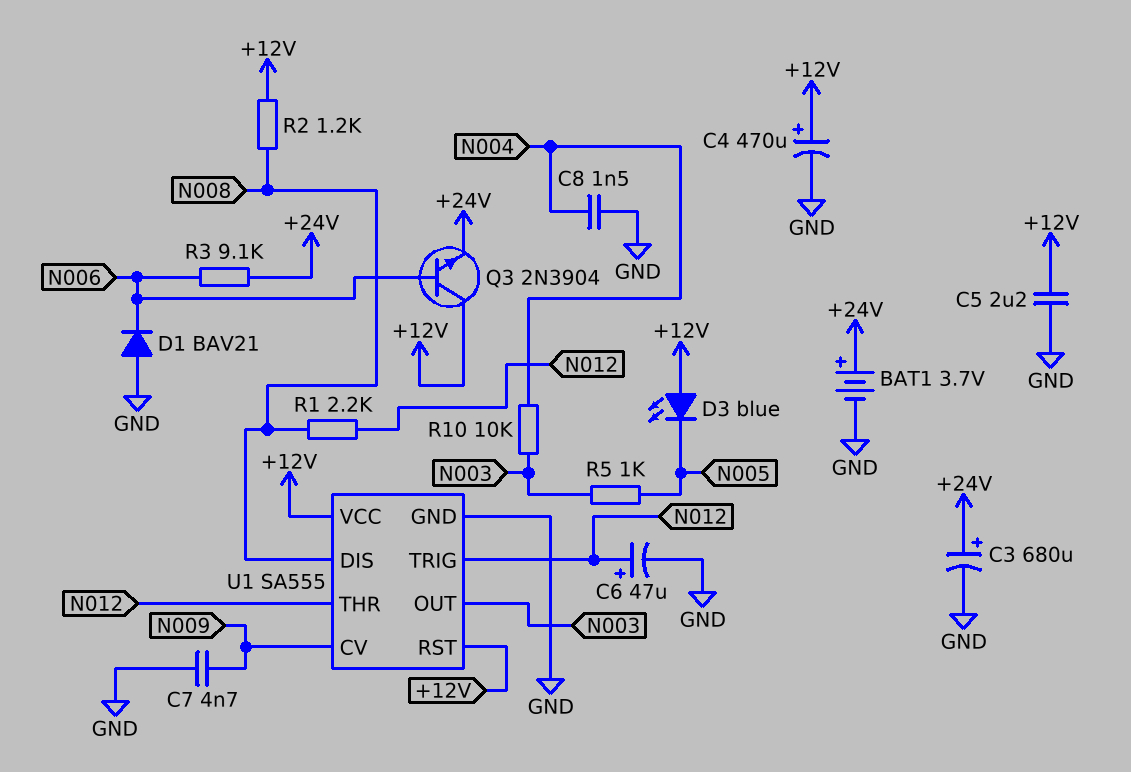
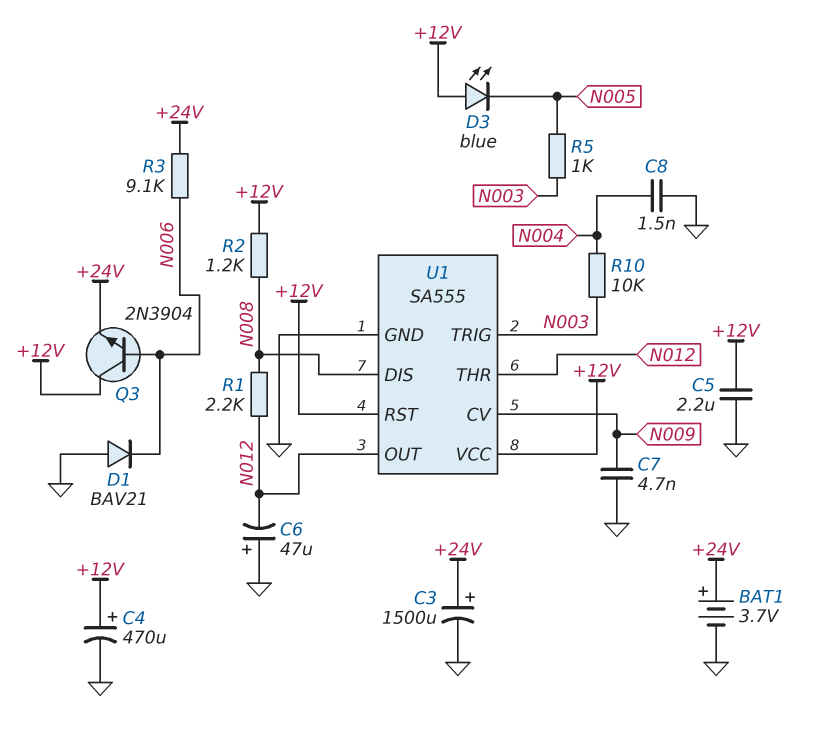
C3: 680uF (plus +24V, minus GND) -> 1500uF (plus +24V, minus GND)
C6: 47uF (plus N012, minus GND) -> 47uF (plus GND, minus N012)
U1 pin OUT: N003 -> N012
U1 pin TRIG: N012 -> N003

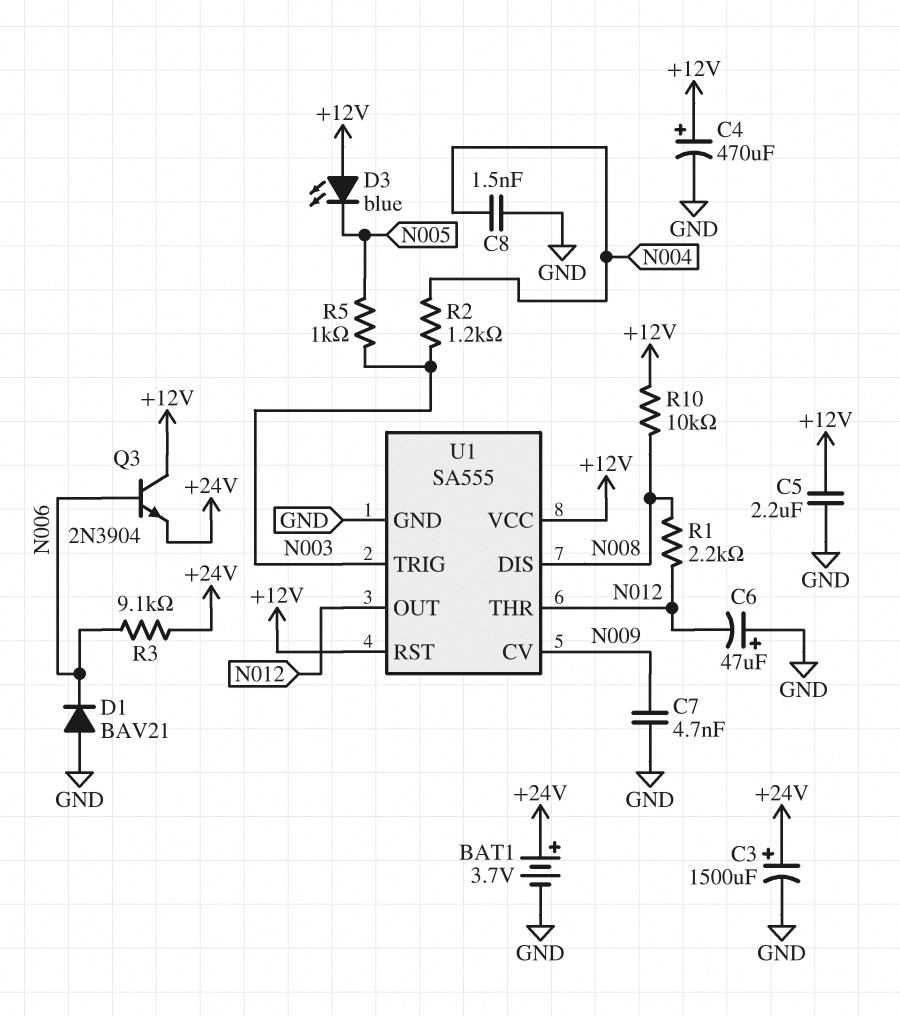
R2: 1.2k (+12V, N008) -> 1.2k (N003, N004)
R10: 10k (N003, N004) -> 10k (+12V, N008)

